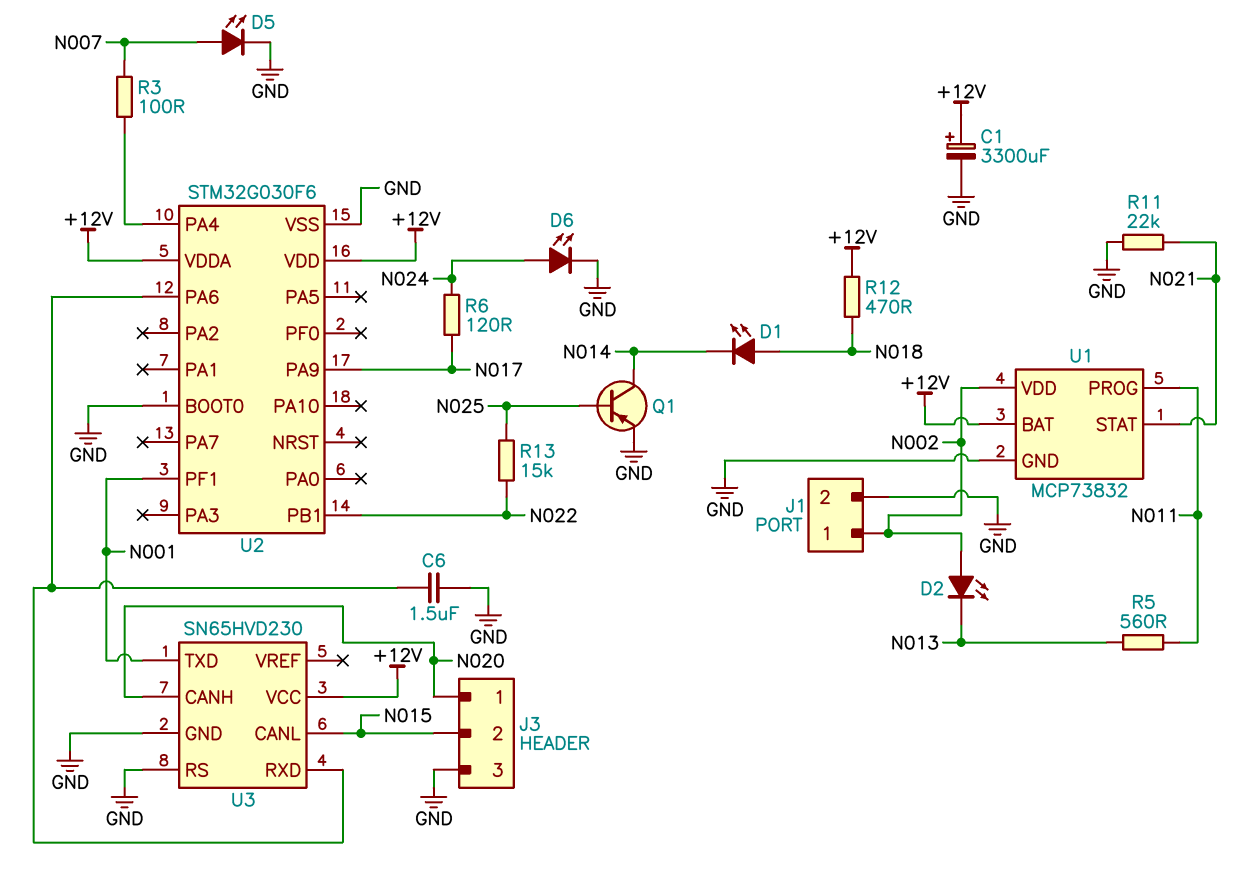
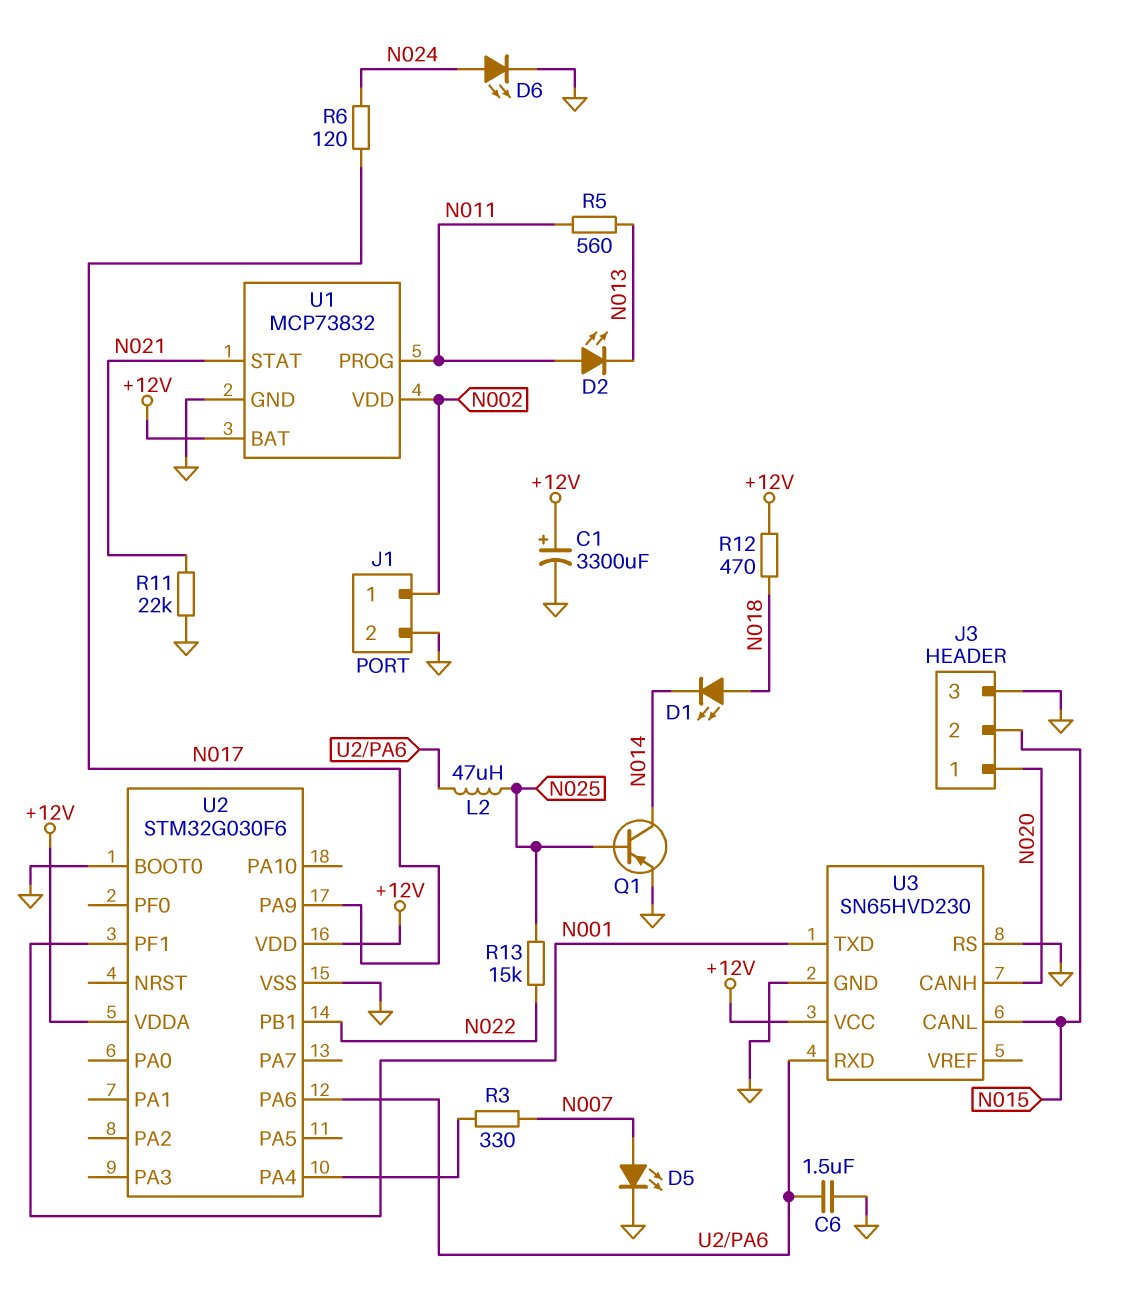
D2: LED (A N002, K N013) -> LED (A N011, K N013)
L2: none -> 47uH (N025, U2/PA6)
R3: 100 (N007, U2/PA4) -> 330 (N007, U2/PA4)

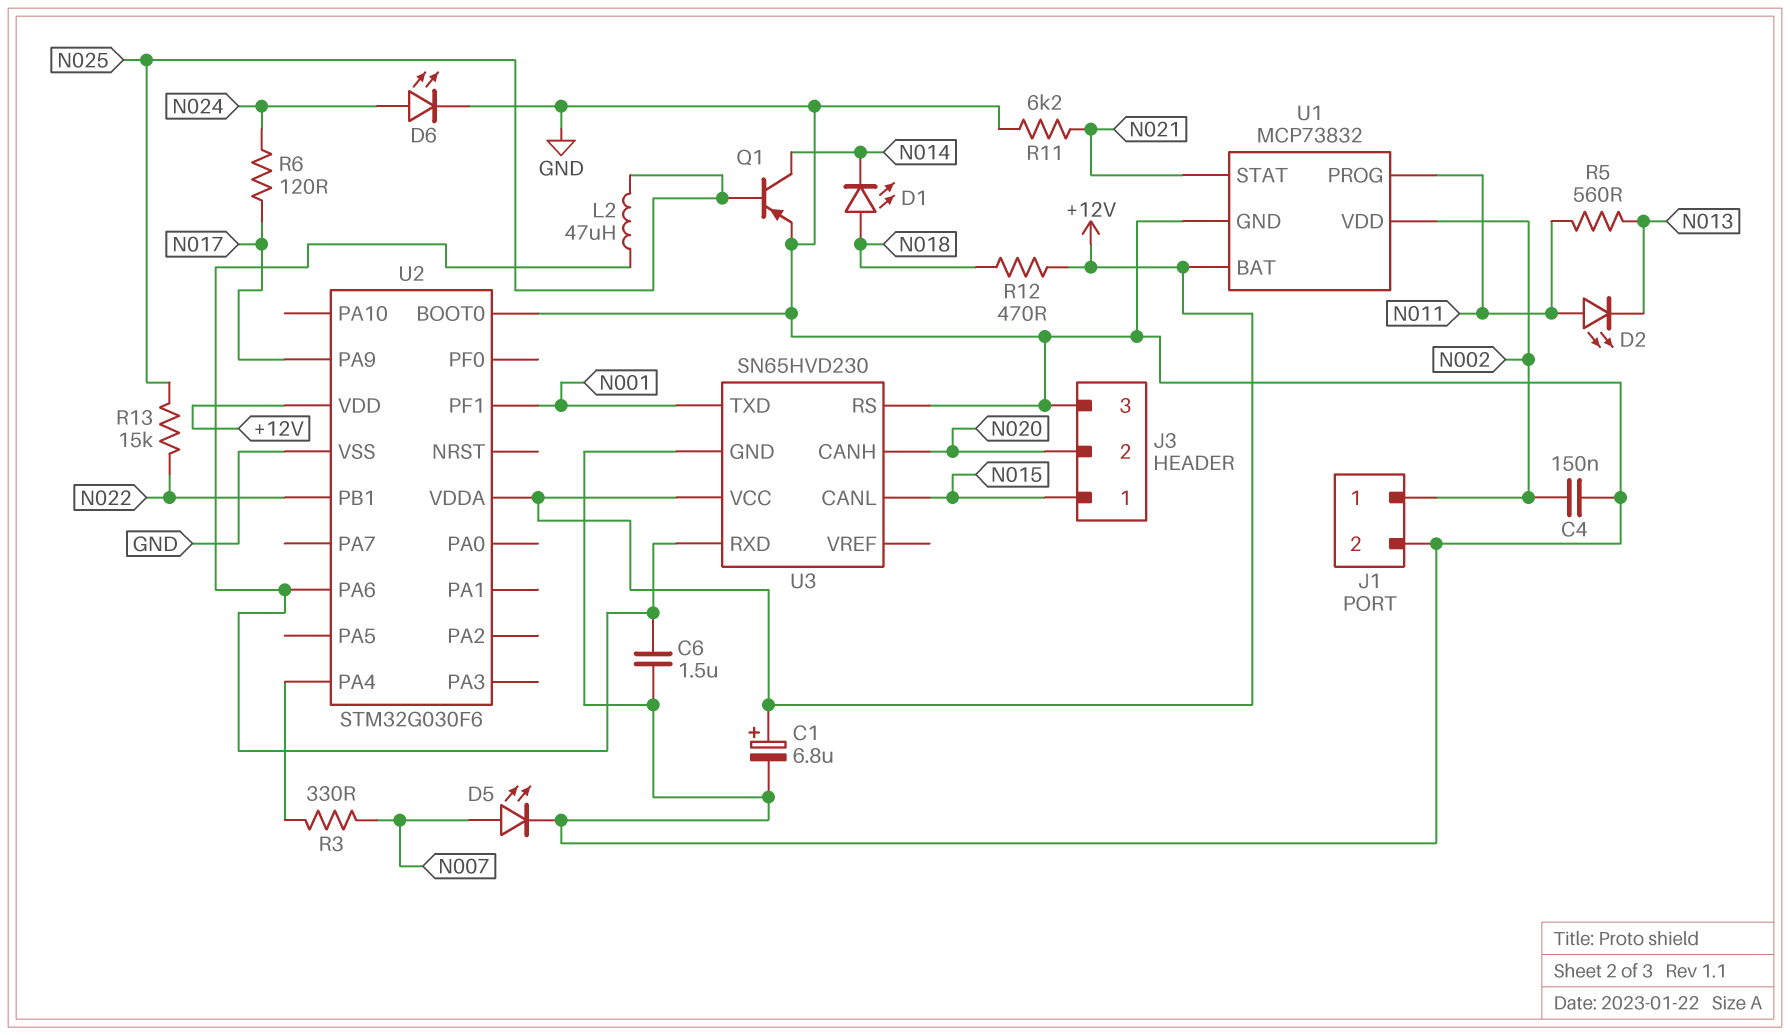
C1: 3300uF (plus +12V, minus GND) -> 6.8uF (plus +12V, minus GND)
C4: none -> 150nF (GND, N002)
J3 pin 1: N020 -> N015
J3 pin 2: N015 -> N020
R11: 22k (GND, N021) -> 6.2k (GND, N021)

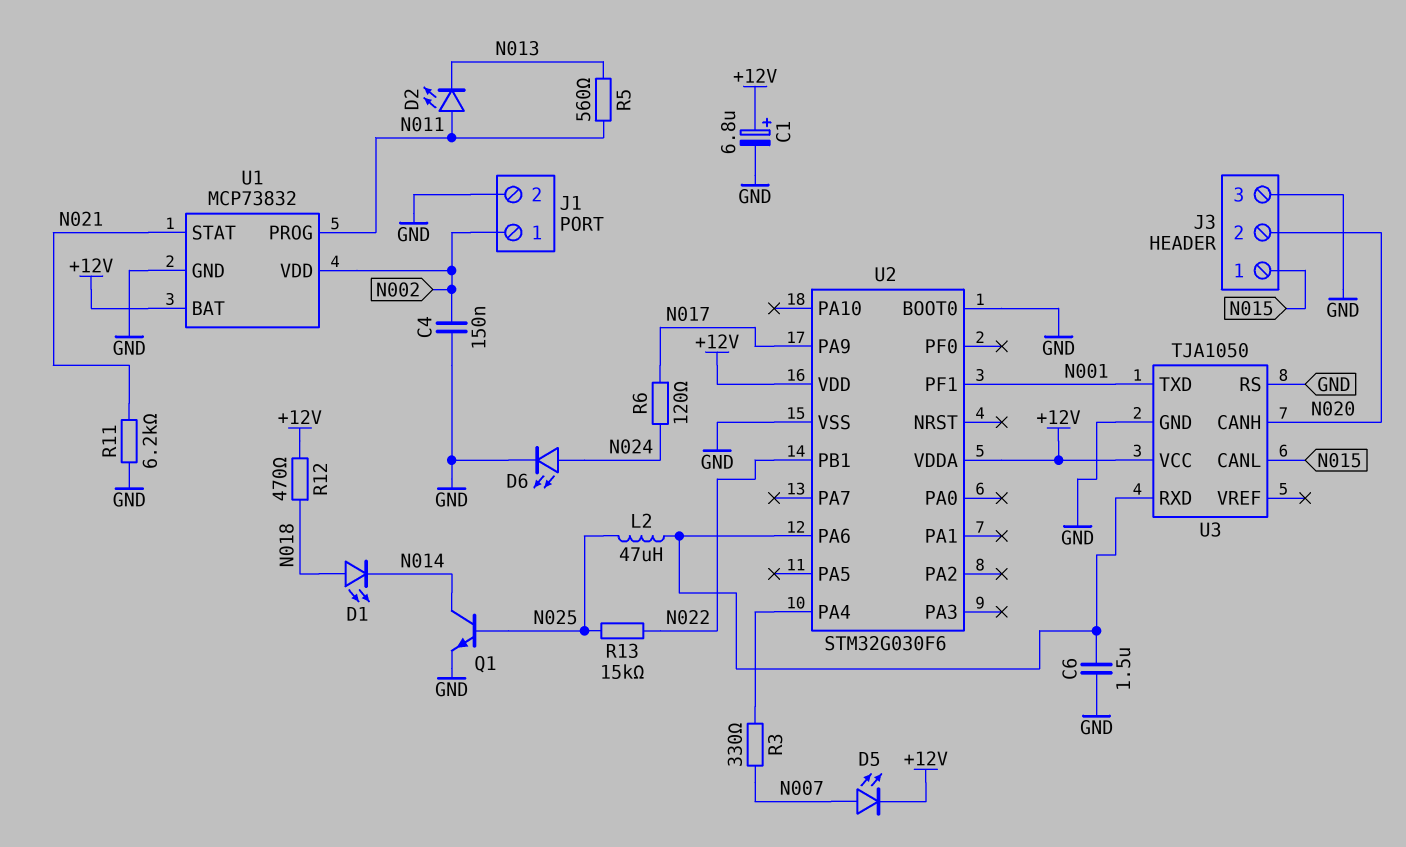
D5: LED (A N007, K GND) -> LED (A N007, K +12V)
Q1: PNP (B N025, C N014, E GND) -> NPN (B N025, C N014, E GND)
U3: SN65HVD230 -> TJA1050

